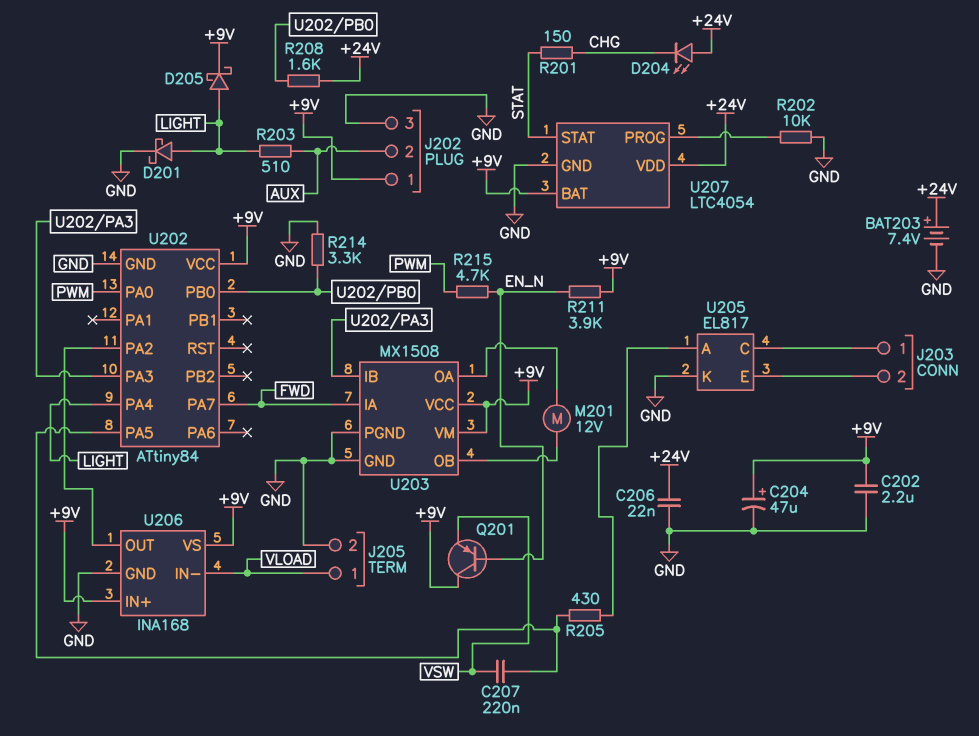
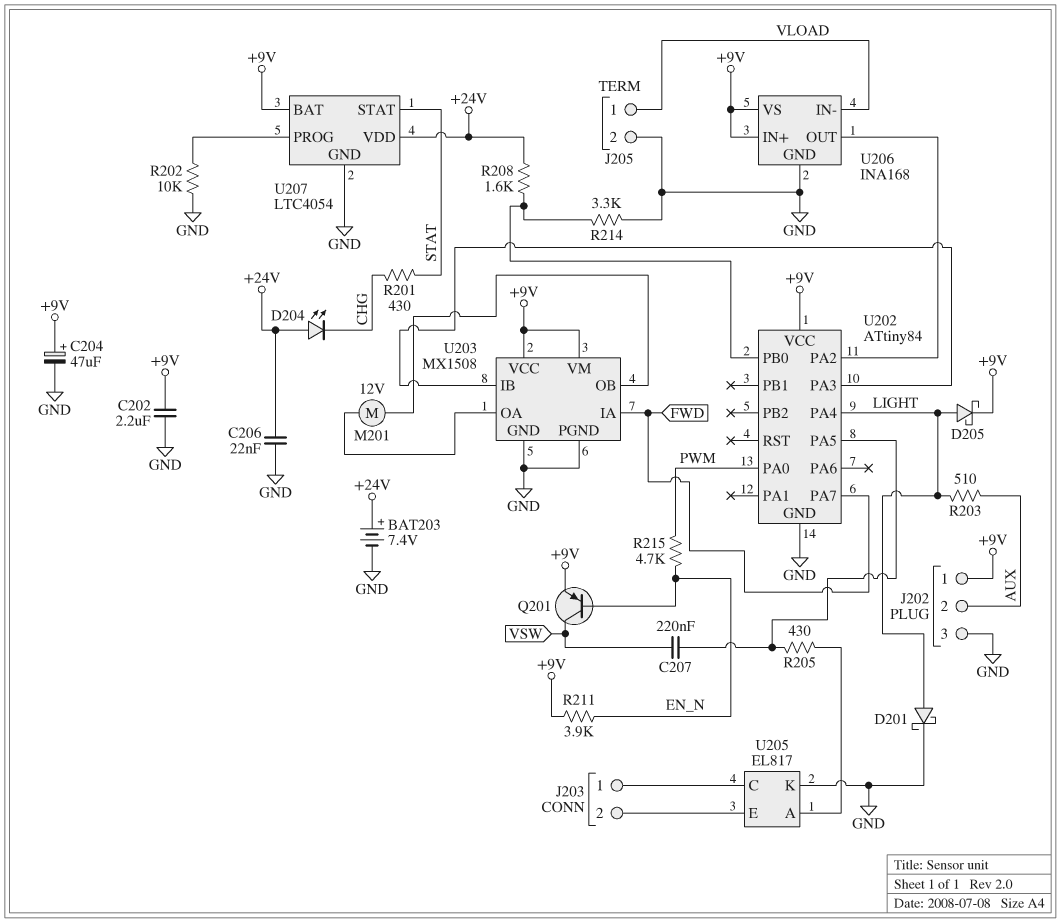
Q201: PNP (B EN_N, C +9V, E VSW) -> PNP (B EN_N, C VSW, E +9V)
R201: 150 (CHG, STAT) -> 430 (CHG, STAT)

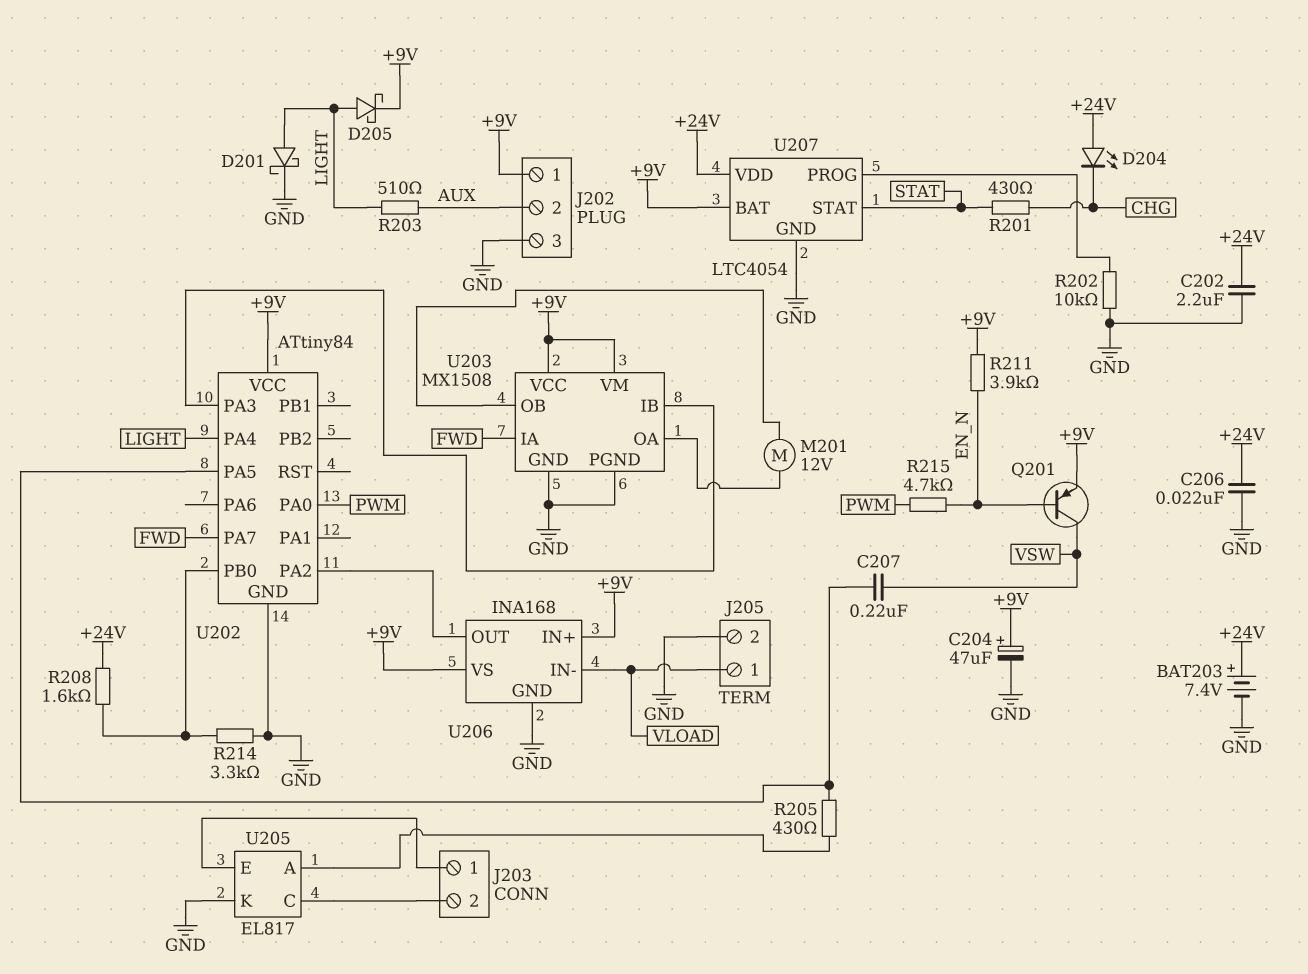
C202: 2.2uF (+9V, GND) -> 2.2uF (+24V, GND)
U205 pin C: J203/1 -> J203/2
U205 pin E: J203/2 -> J203/1

